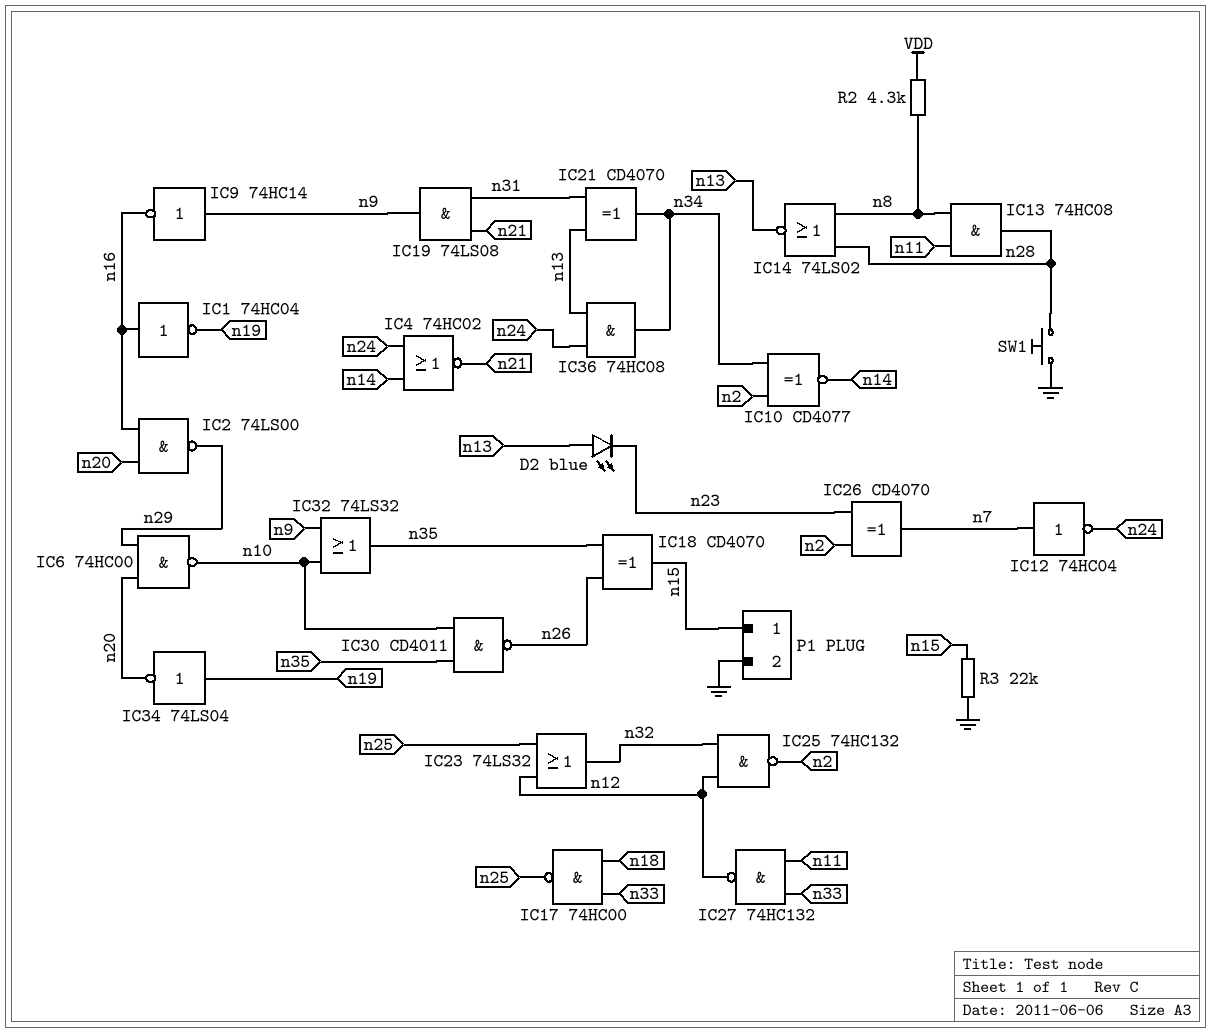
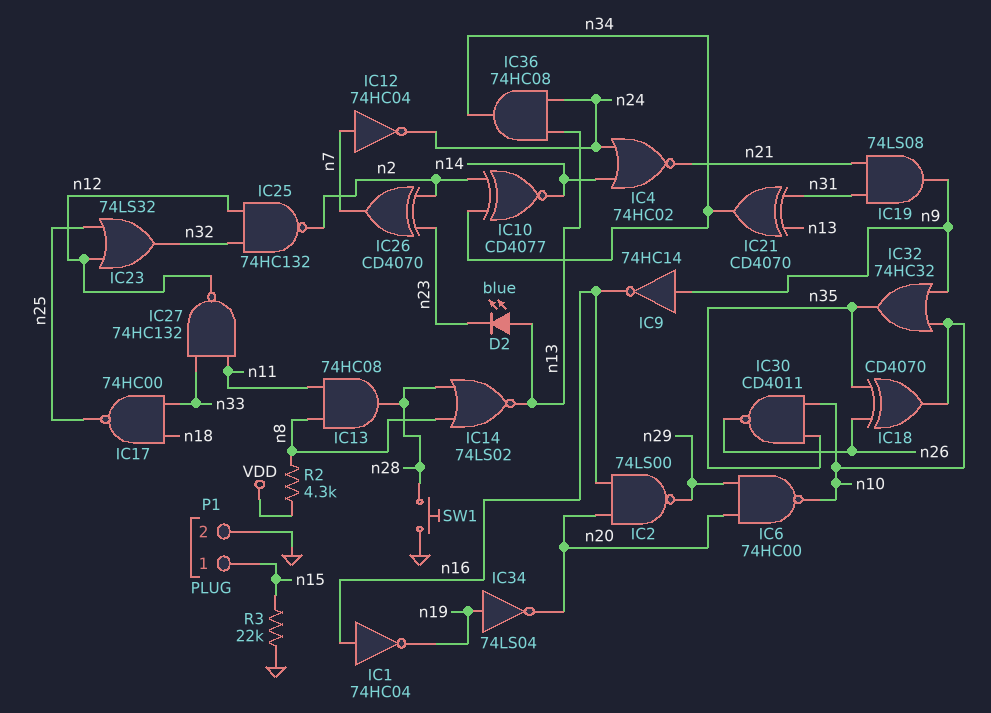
IC18: XOR CD4070 (in n26, in n35, out n15) -> XOR CD4070 (in n26, in n35, out n10)
IC32: OR 74LS32 (in n9, in n10, out n35) -> OR 74HC32 (in n9, in n10, out n35)

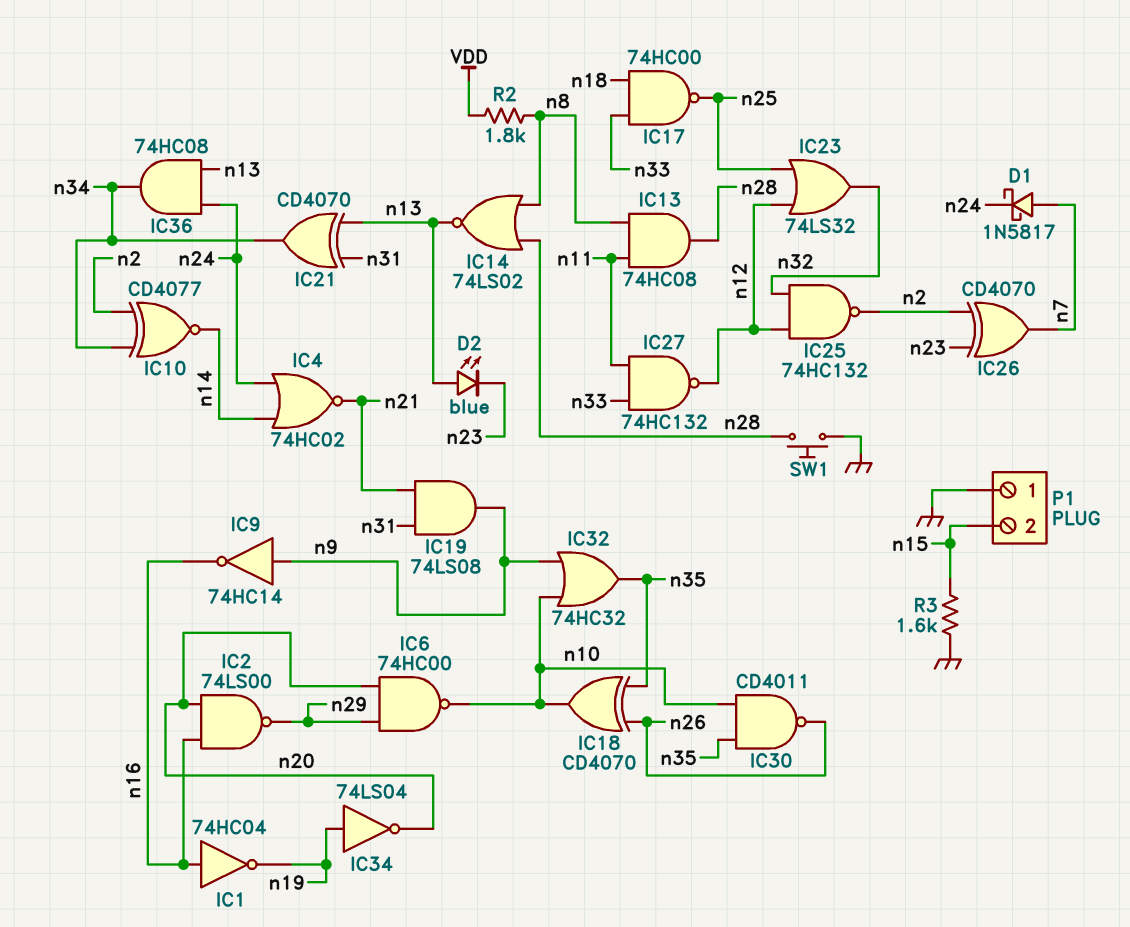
D1: none -> schottky 1N5817 (A n7, K n24)
IC12: NOT 74HC04 (in n7, out n24) -> none
P1 pin 1: n15 -> GND
P1 pin 2: GND -> n15
R2: 4.3k (VDD, n8) -> 1.8k (VDD, n8)
R3: 22k (GND, n15) -> 1.6k (GND, n15)

